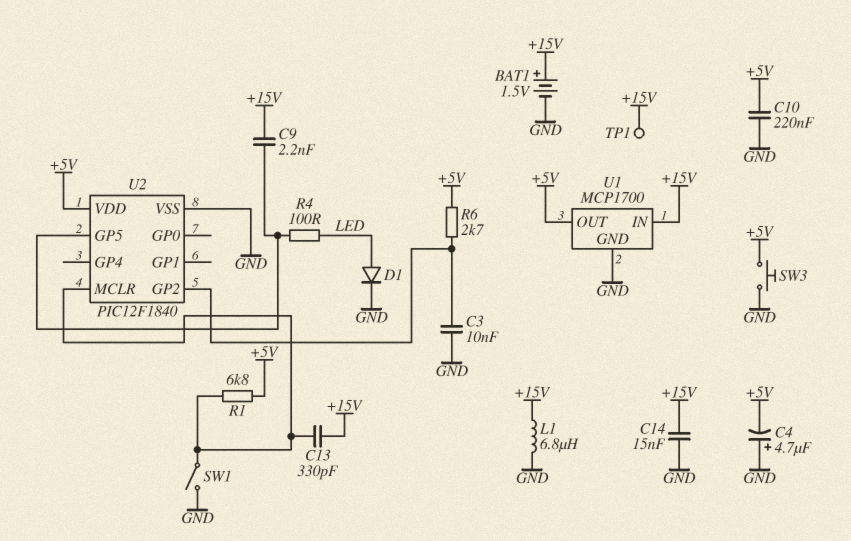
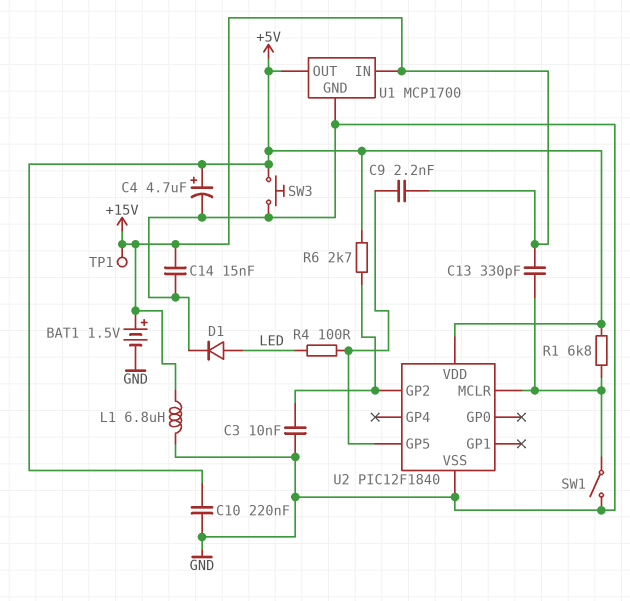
C4: 4.7uF (plus GND, minus +5V) -> 4.7uF (plus +5V, minus GND)

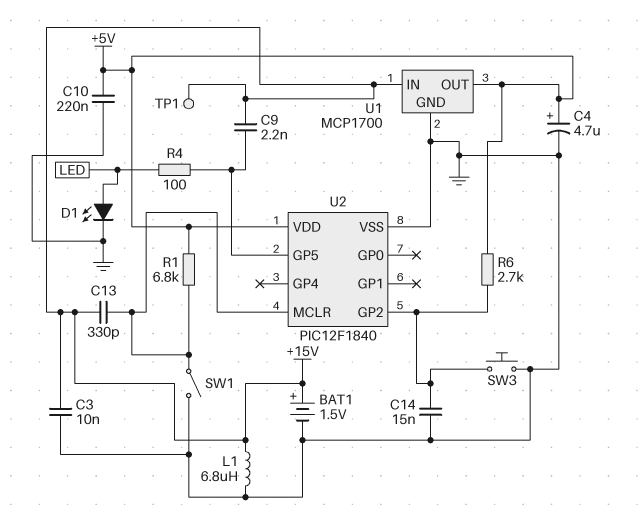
C3: 10nF (GND, U2/GP2) -> 10nF (+15V, GND)
C14: 15nF (+15V, GND) -> 15nF (GND, U2/GP2)
D1: diode (A LED, K GND) -> LED (A LED, K GND)
SW3: button (+5V, GND) -> button (GND, U2/GP2)

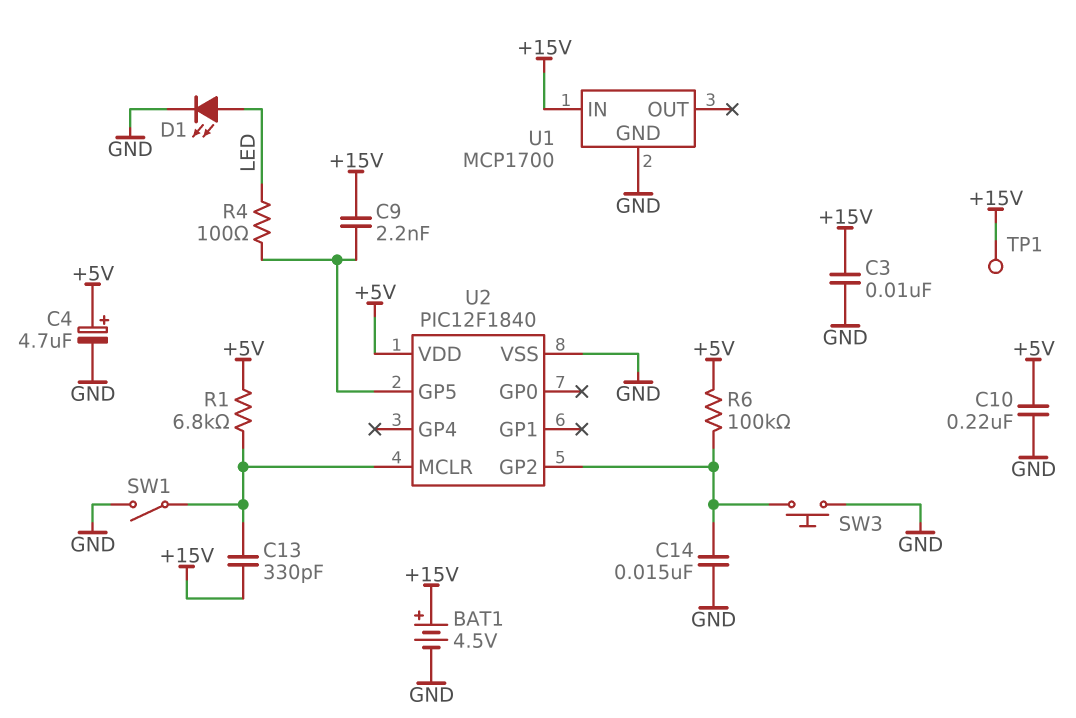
BAT1: 1.5V (plus +15V, minus GND) -> 4.5V (plus +15V, minus GND)
L1: 6.8uH (+15V, GND) -> none
R6: 2.7k (+5V, U2/GP2) -> 100k (+5V, U2/GP2)
U1 pin OUT: +5V -> none

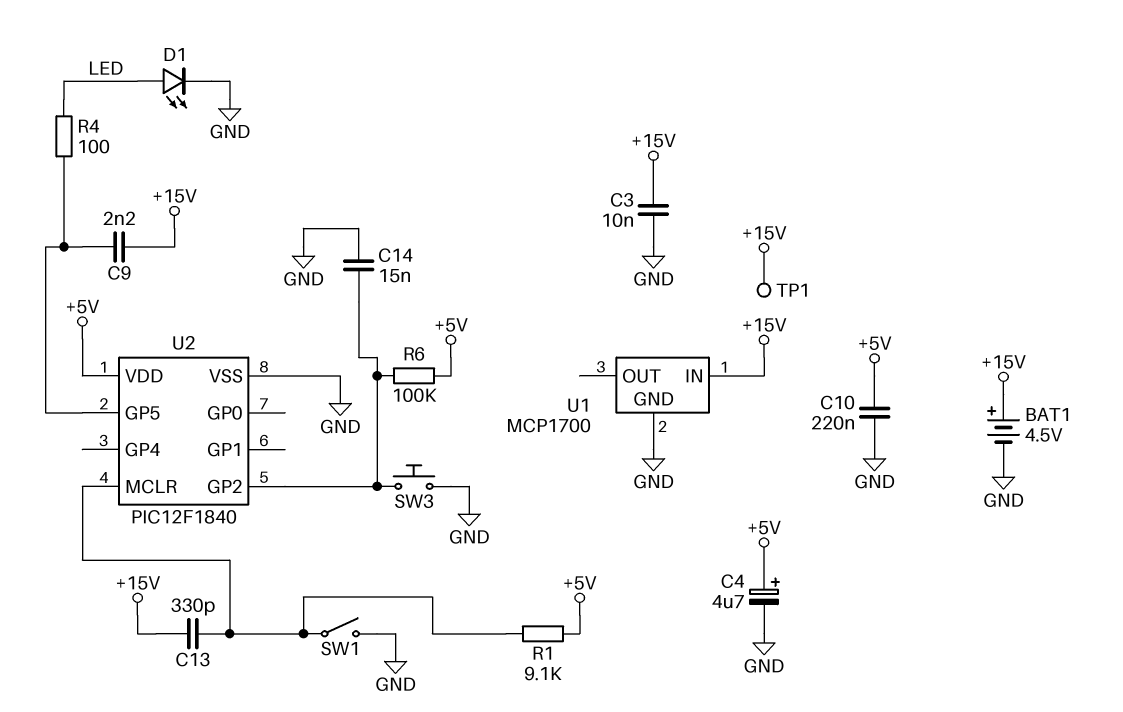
R1: 6.8k (+5V, U2/MCLR) -> 9.1k (+5V, U2/MCLR)

